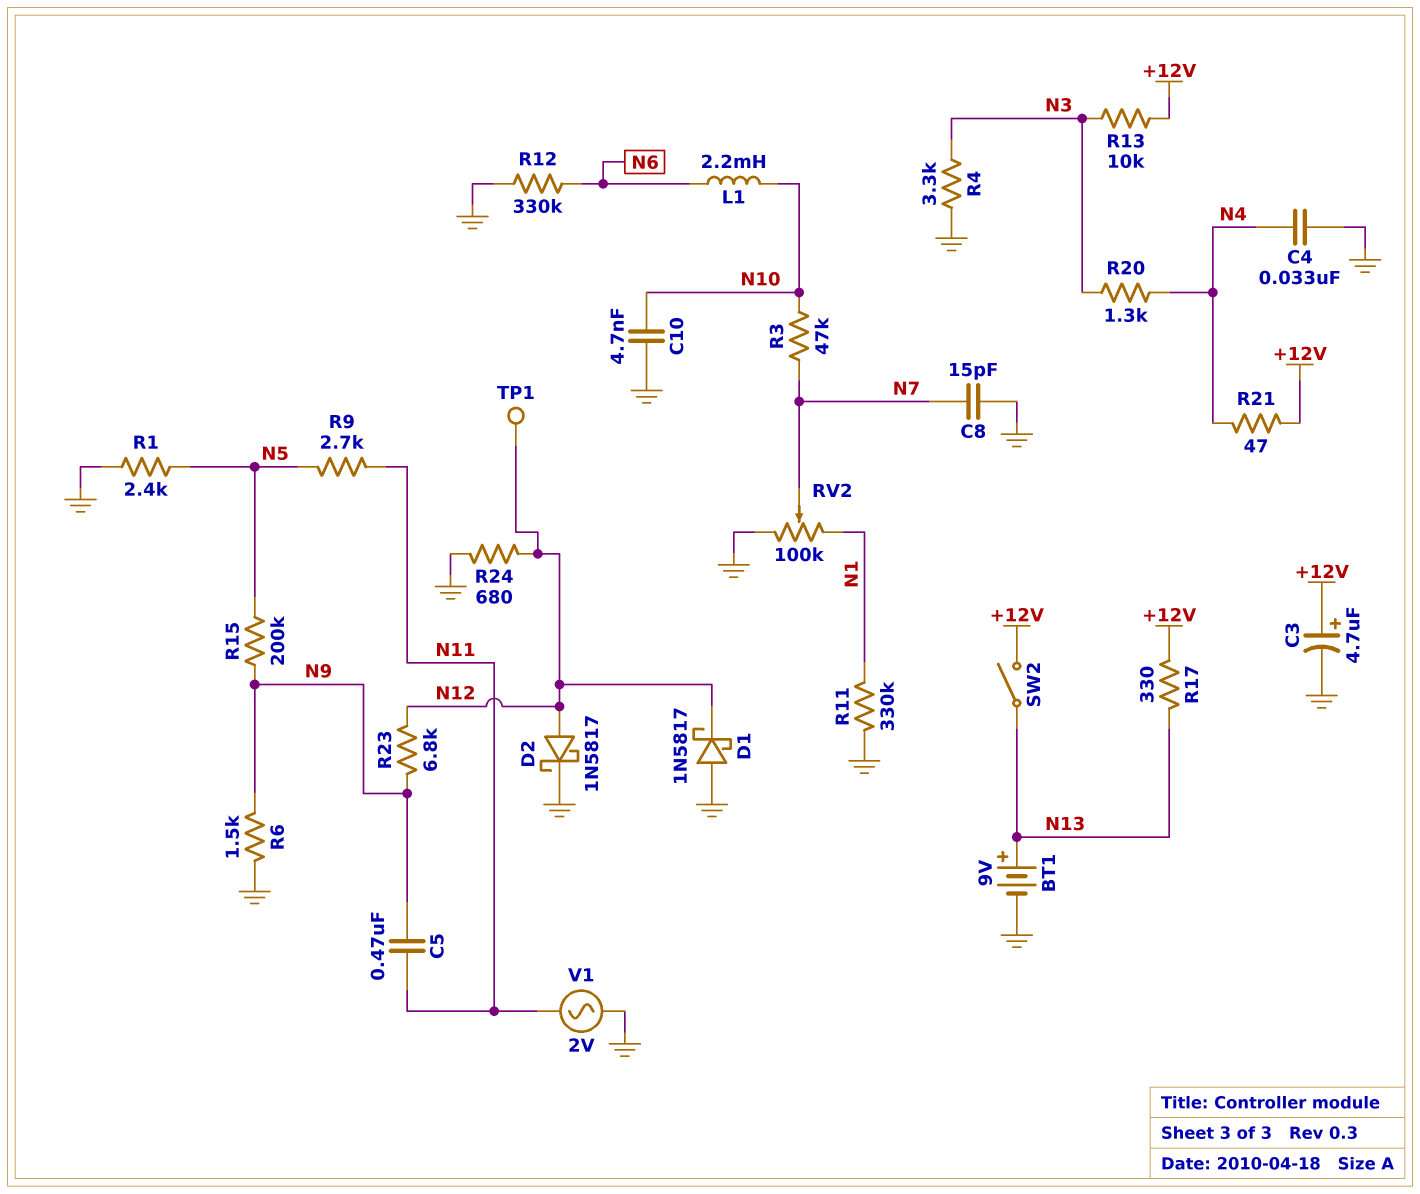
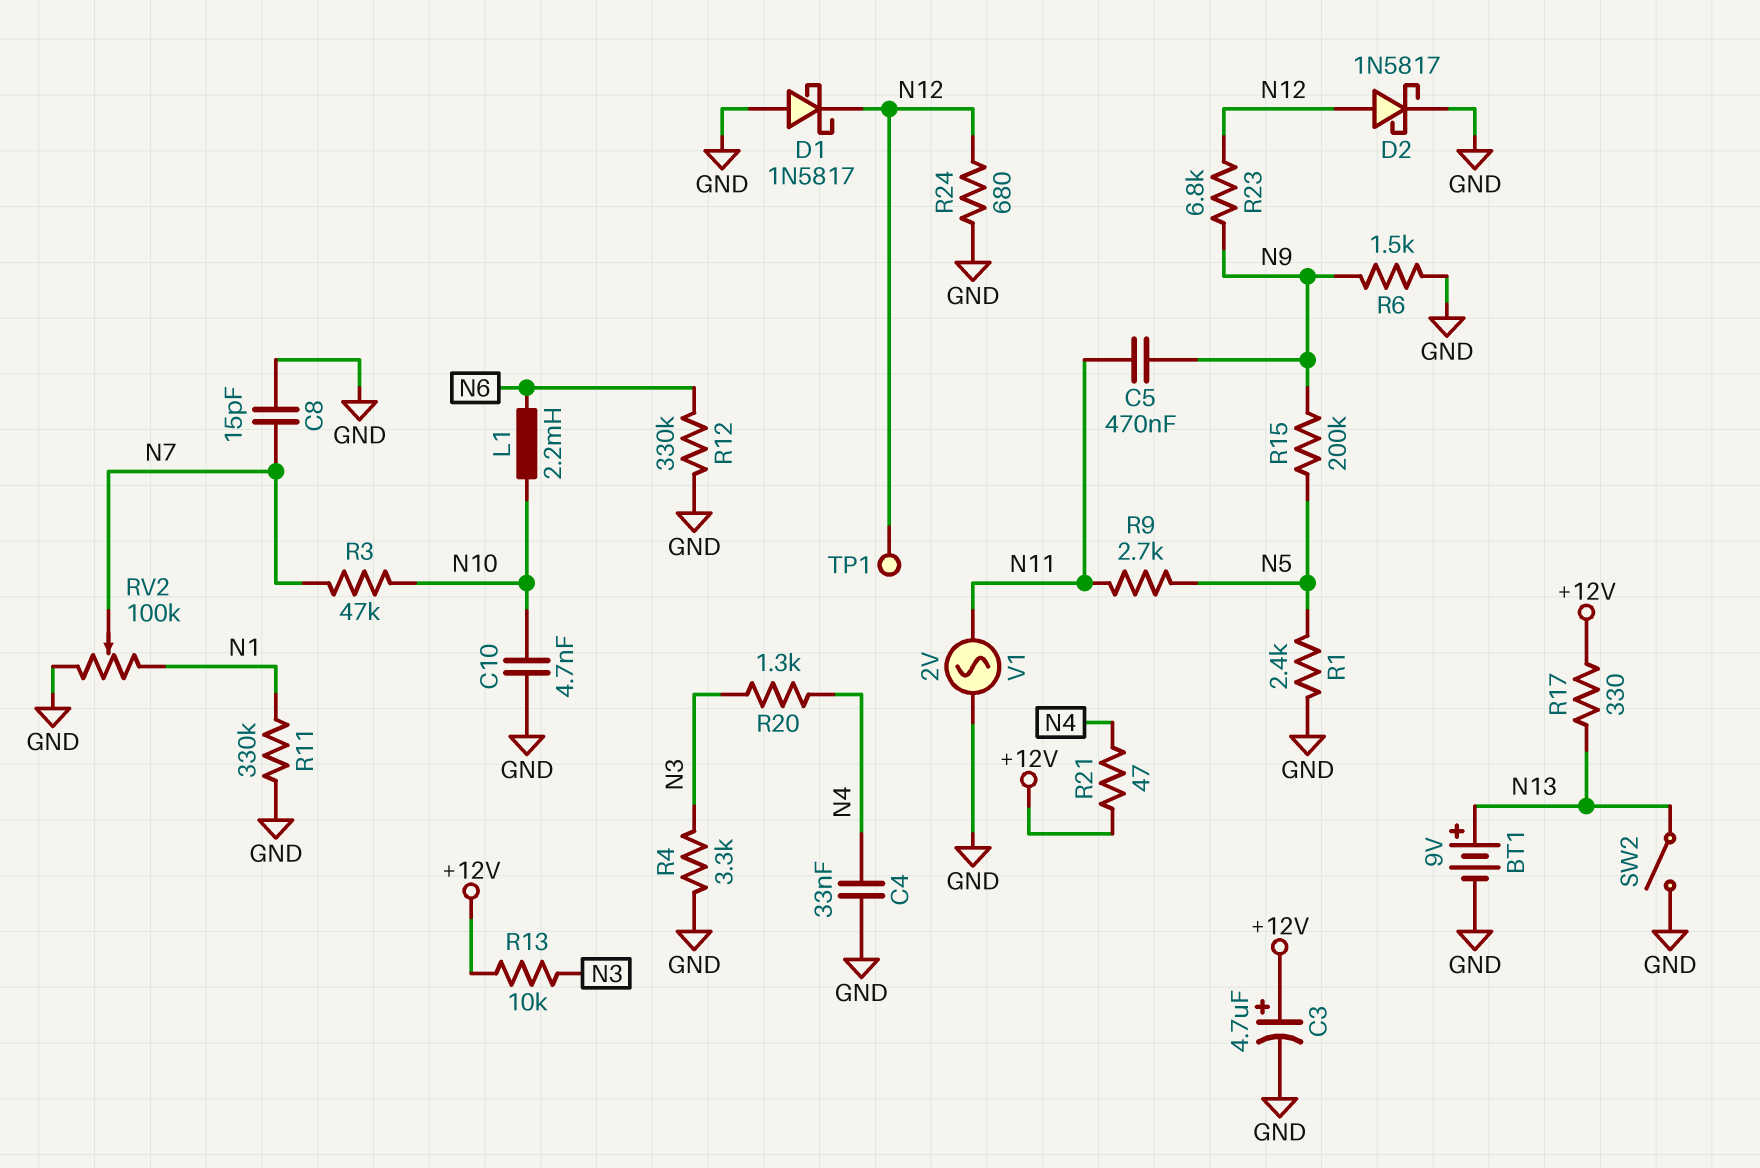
SW2: switch (+12V, N13) -> switch (GND, N13)

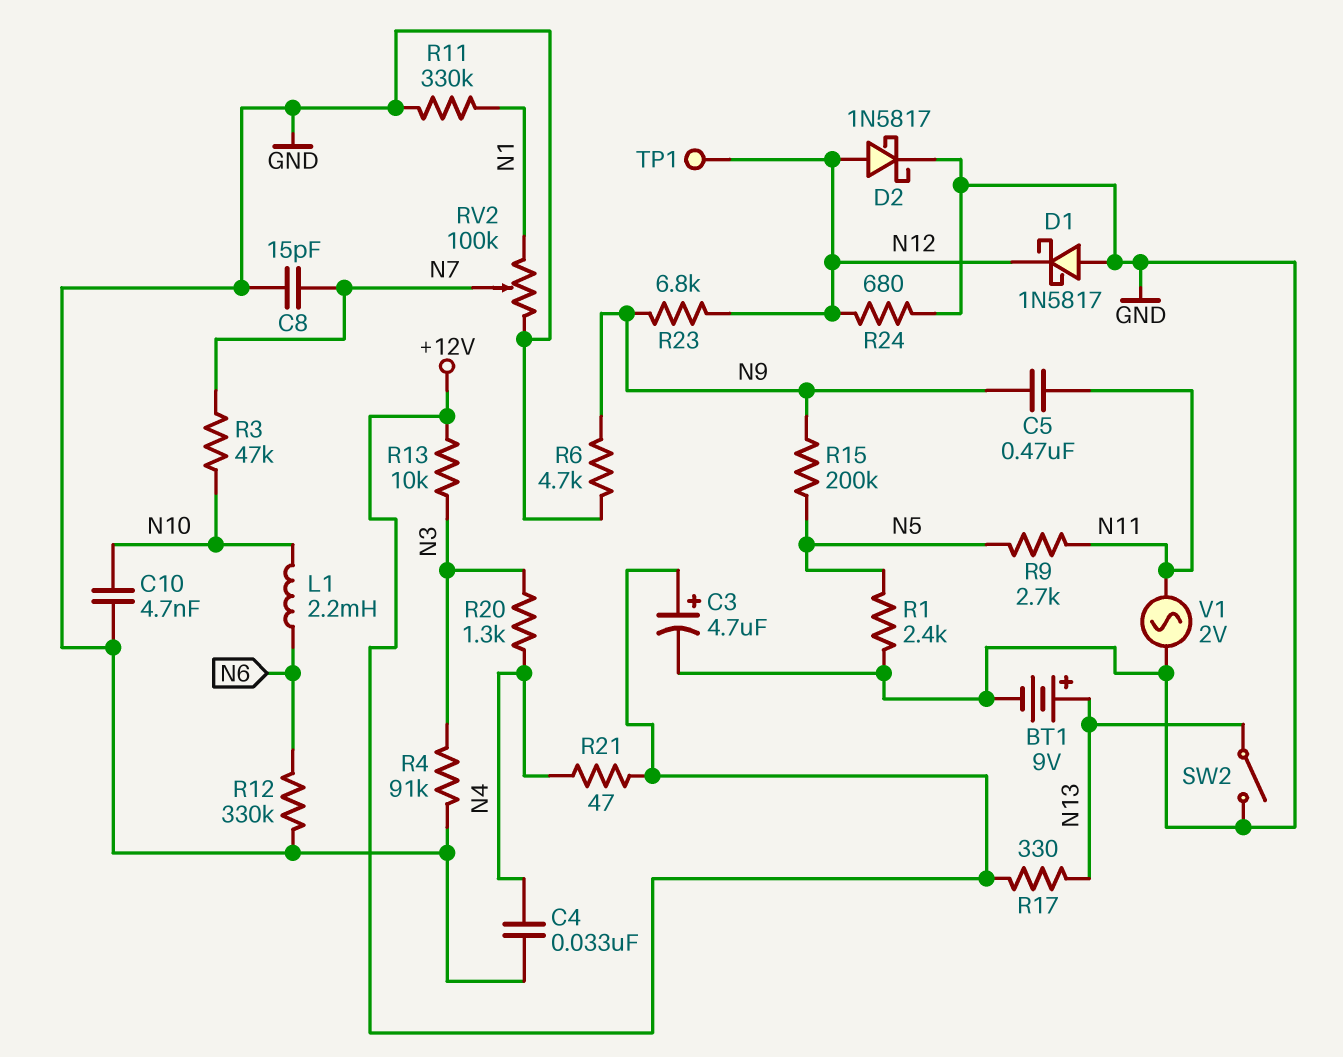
R4: 3.3k (GND, N3) -> 91k (GND, N3)
R6: 1.5k (GND, N9) -> 4.7k (GND, N9)

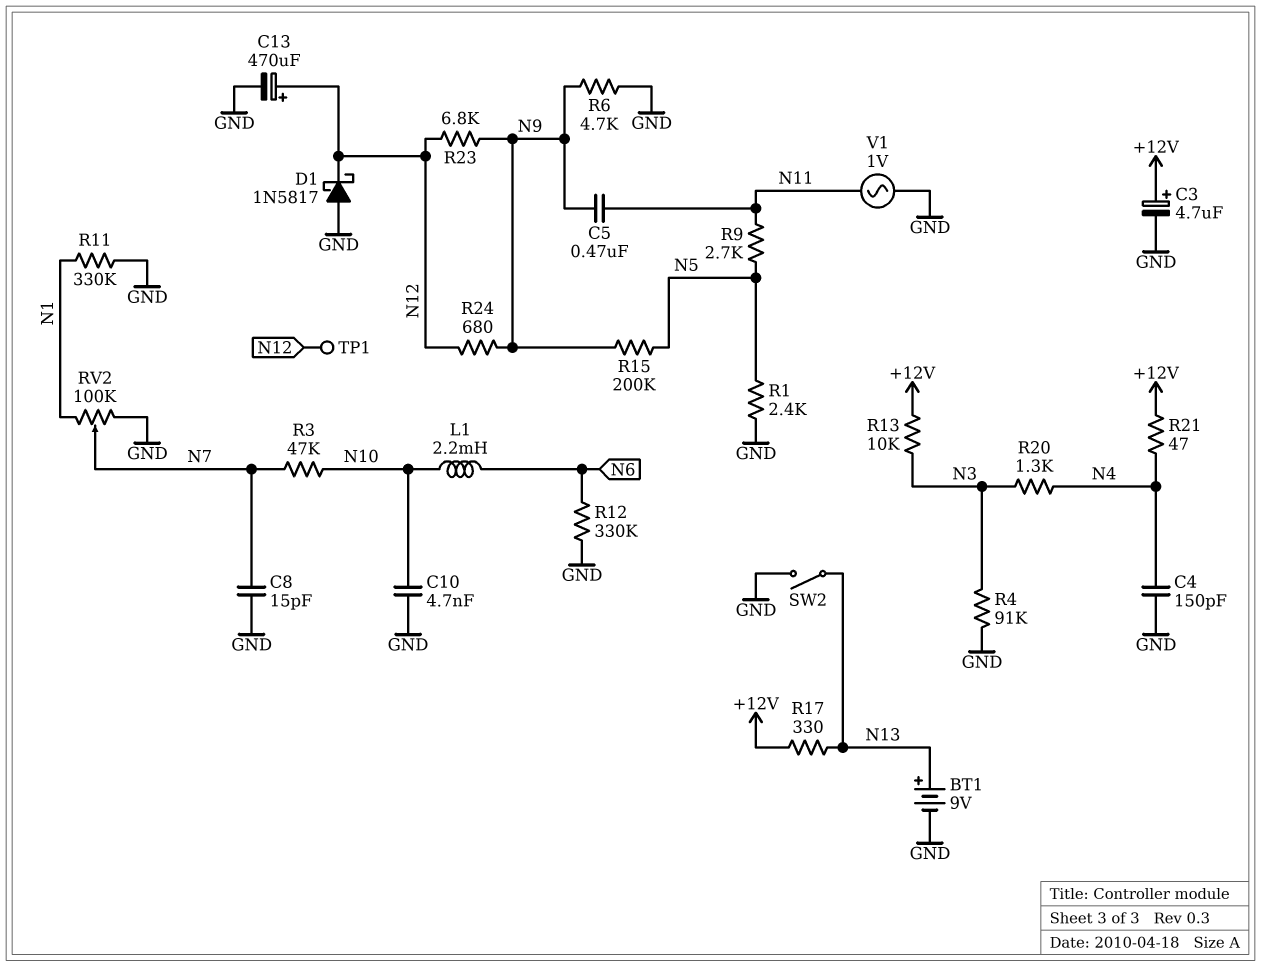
C4: 33nF (GND, N4) -> 150pF (GND, N4)
C13: none -> 470uF (plus N12, minus GND)
D2: schottky 1N5817 (A N12, K GND) -> none
R24: 680 (GND, N12) -> 680 (N9, N12)
V1: AC 2V (GND, N11) -> AC 1V (GND, N11)

